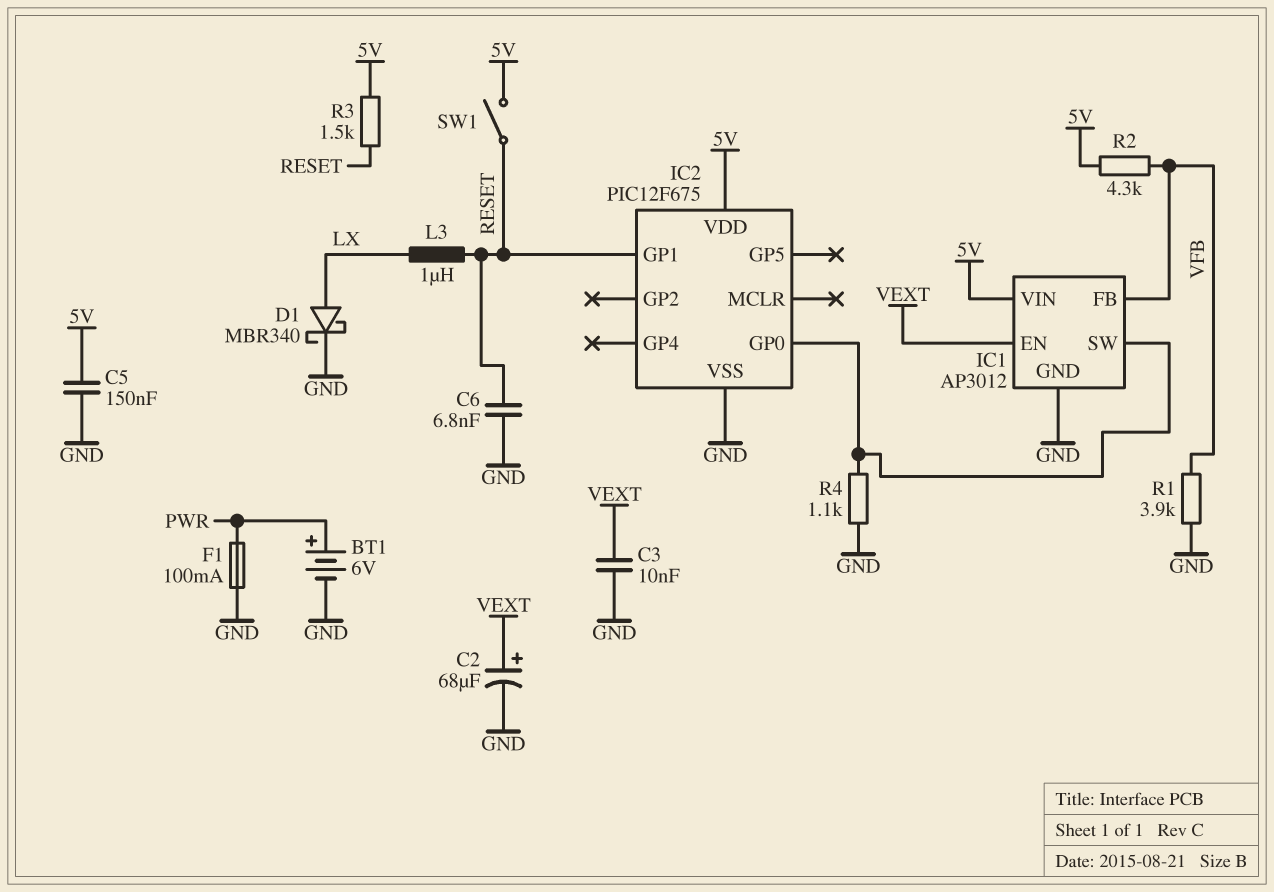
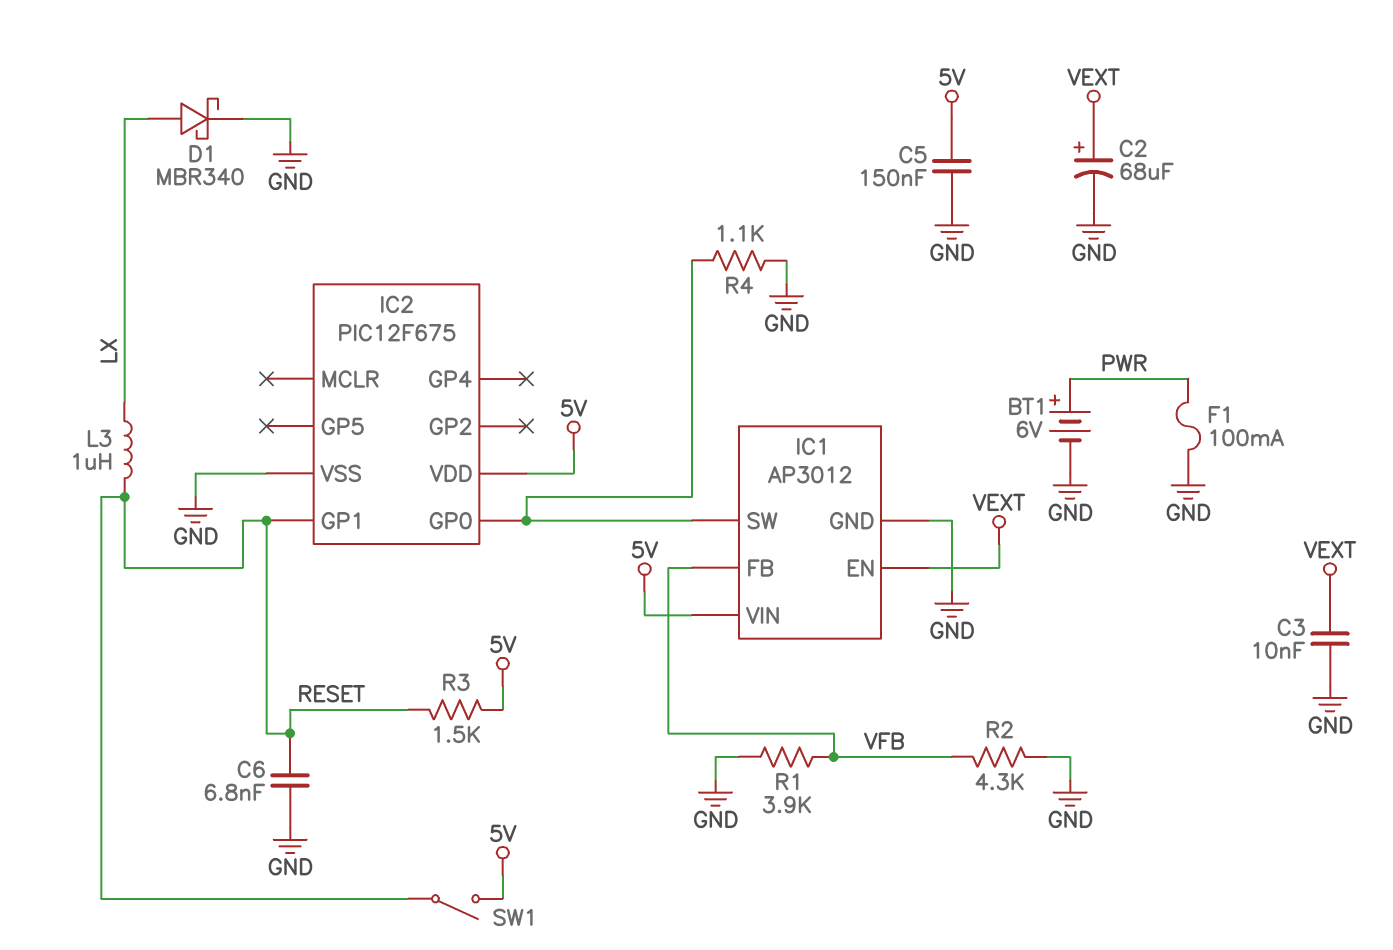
R2: 4.3k (5V, VFB) -> 4.3k (GND, VFB)

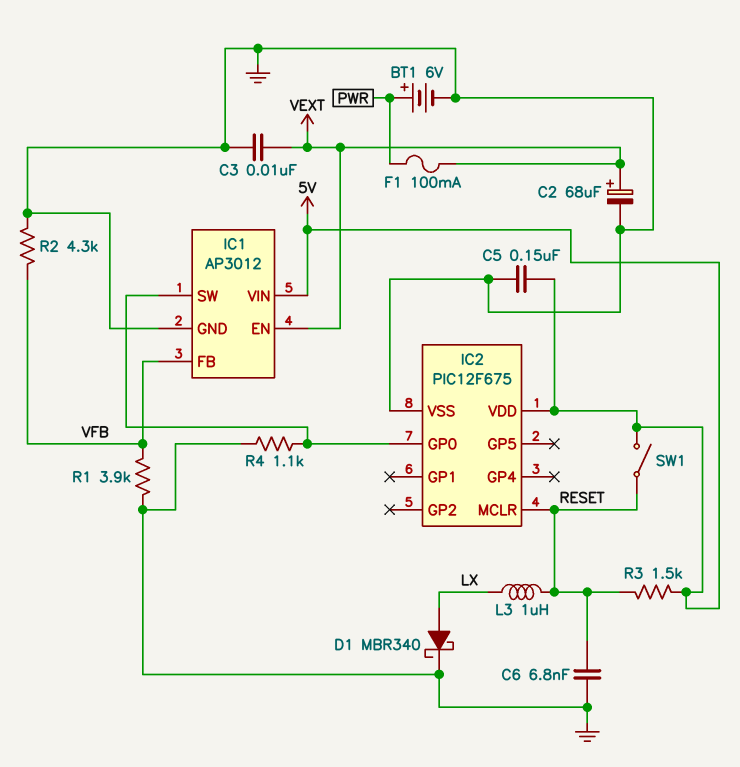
F1: 100mA (GND, PWR) -> 100mA (PWR, VEXT)
IC2 pin GP1: RESET -> none
IC2 pin MCLR: none -> RESET

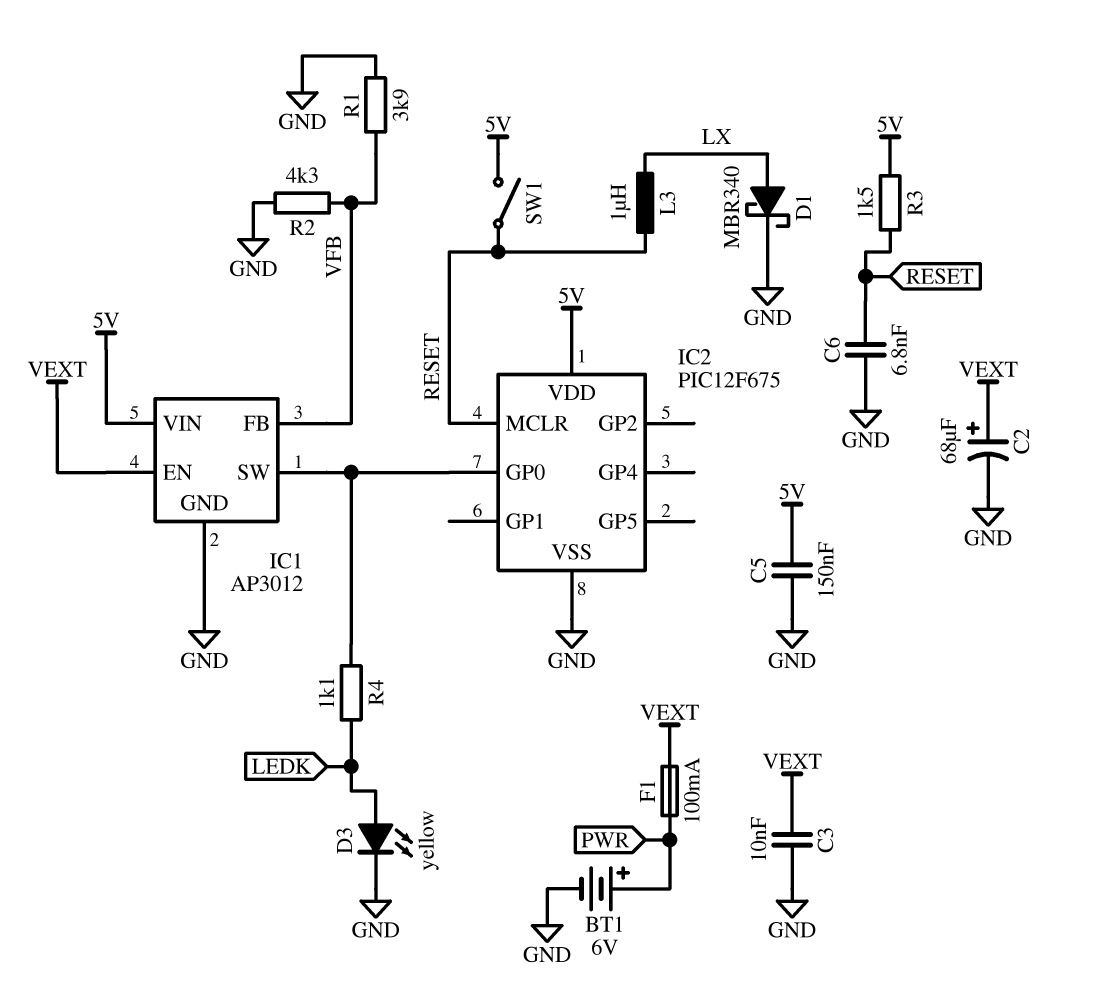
D3: none -> LED yellow (A LEDK, K GND)
R4: 1.1k (GND, IC1/SW) -> 1.1k (IC1/SW, LEDK)

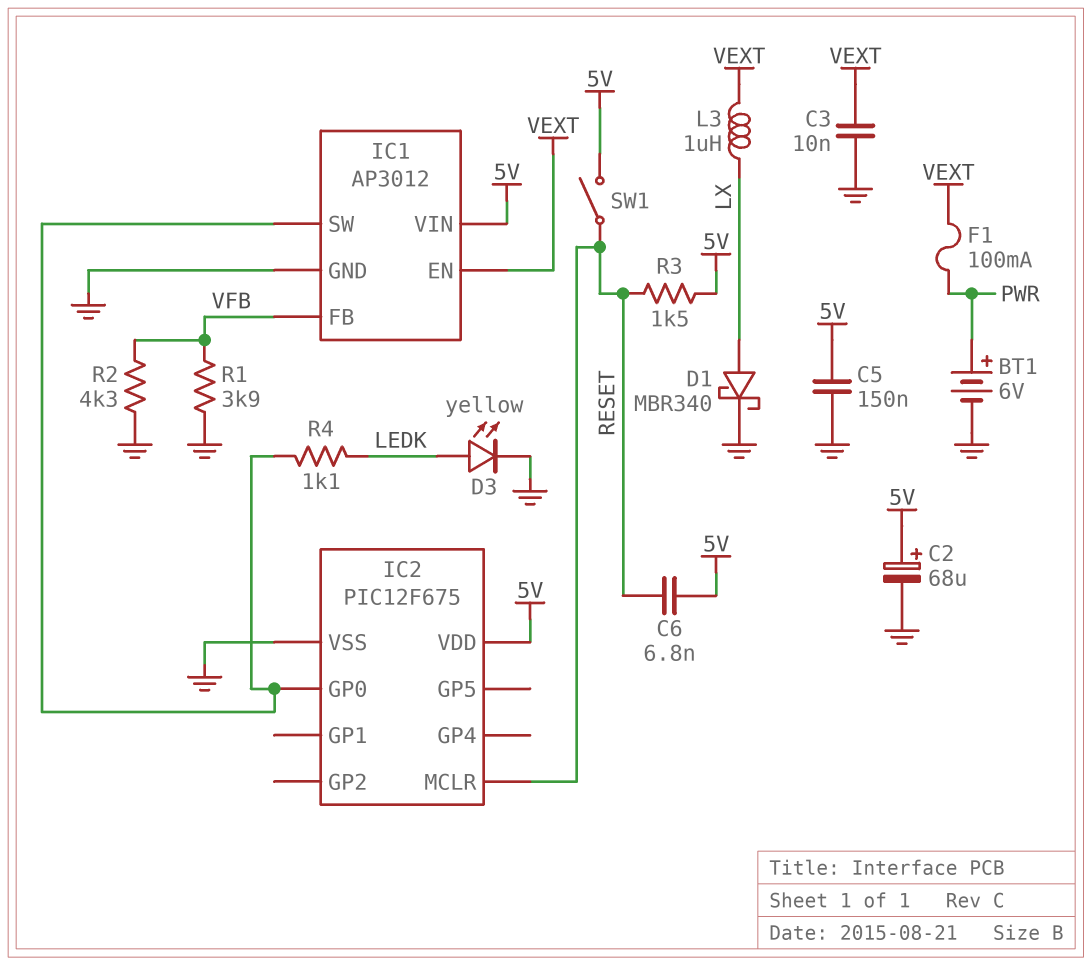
C2: 68uF (plus VEXT, minus GND) -> 68uF (plus 5V, minus GND)
C6: 6.8nF (GND, RESET) -> 6.8nF (5V, RESET)
L3: 1uH (LX, RESET) -> 1uH (LX, VEXT)

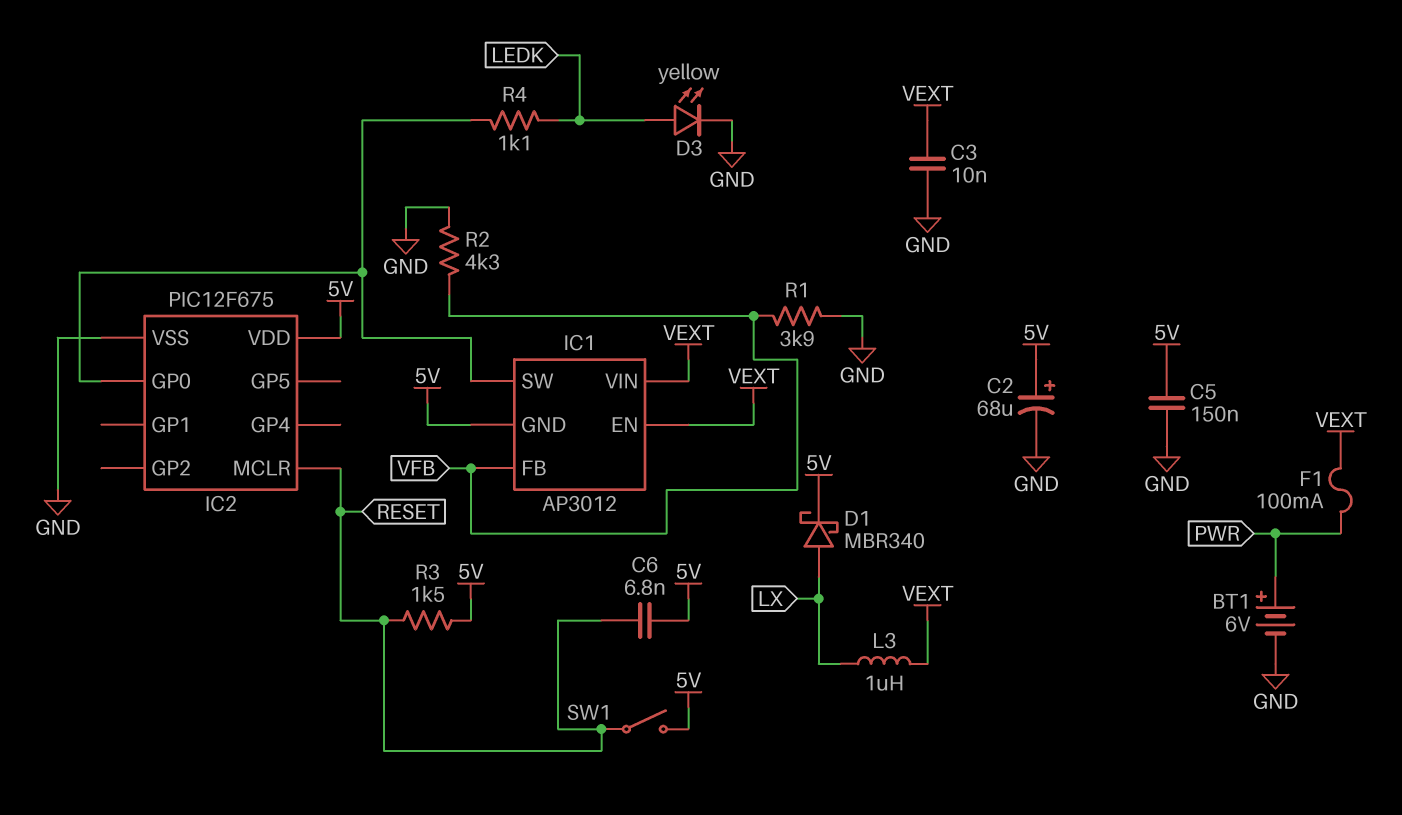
D1: schottky MBR340 (A LX, K GND) -> schottky MBR340 (A LX, K 5V)
IC1 pin GND: GND -> 5V
IC1 pin VIN: 5V -> VEXT

